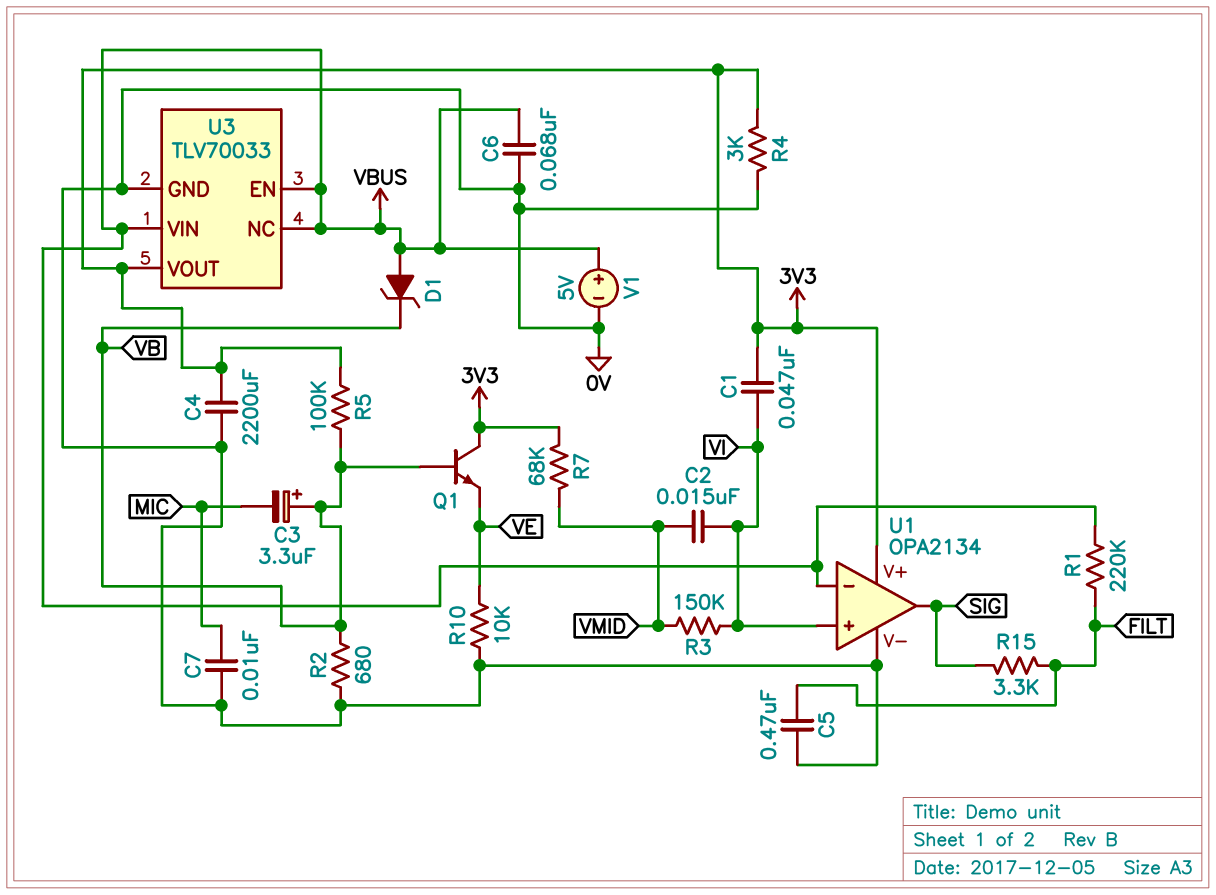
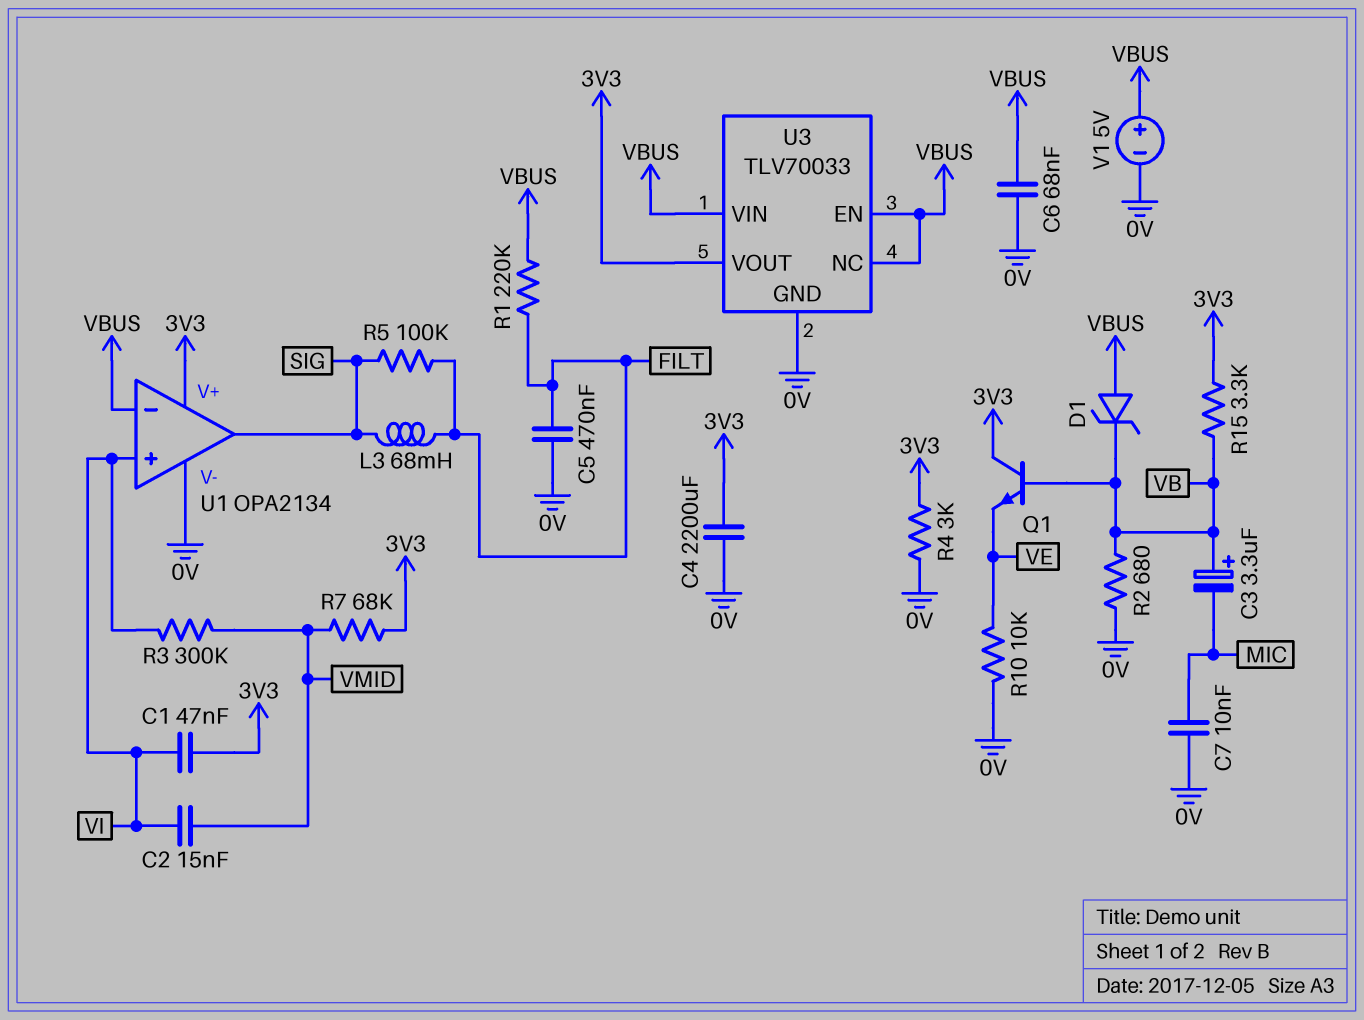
L3: none -> 68mH (FILT, SIG)
R3: 150k (VI, VMID) -> 300k (VI, VMID)
R5: 100k (3V3, VB) -> 100k (FILT, SIG)
R15: 3.3k (FILT, SIG) -> 3.3k (3V3, VB)

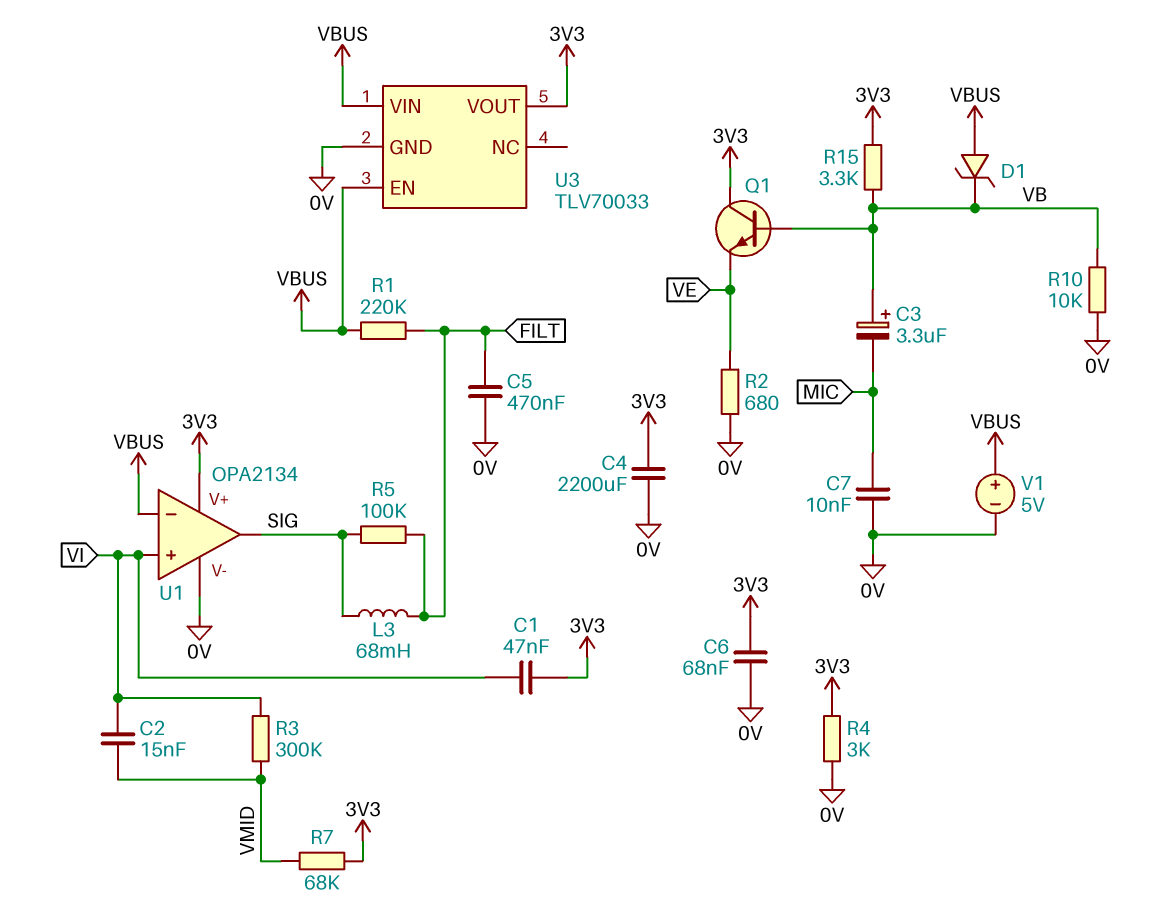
C6: 68nF (0V, VBUS) -> 68nF (0V, 3V3)
R2: 680 (0V, VB) -> 680 (0V, VE)
R10: 10k (0V, VE) -> 10k (0V, VB)
U3 pin NC: VBUS -> none

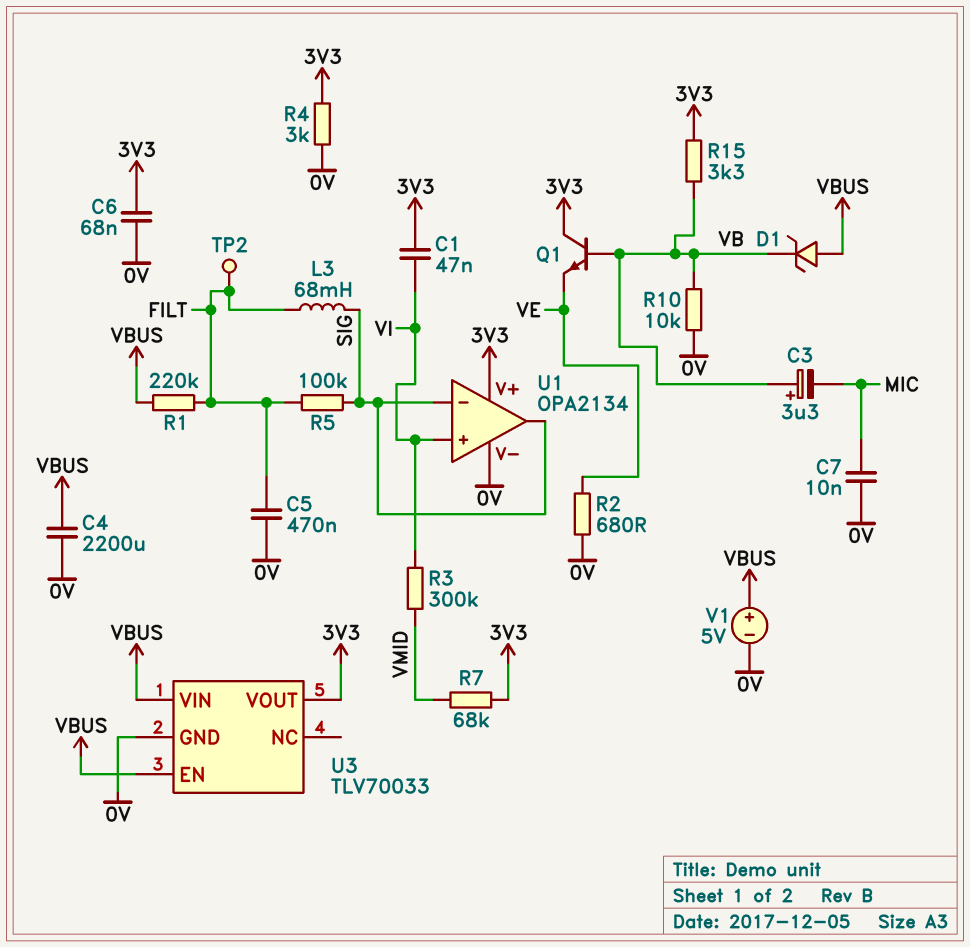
C2: 15nF (VI, VMID) -> none
C4: 2200uF (0V, 3V3) -> 2200uF (0V, VBUS)
TP2: none -> test point (FILT)
U1 pin in-: VBUS -> SIG

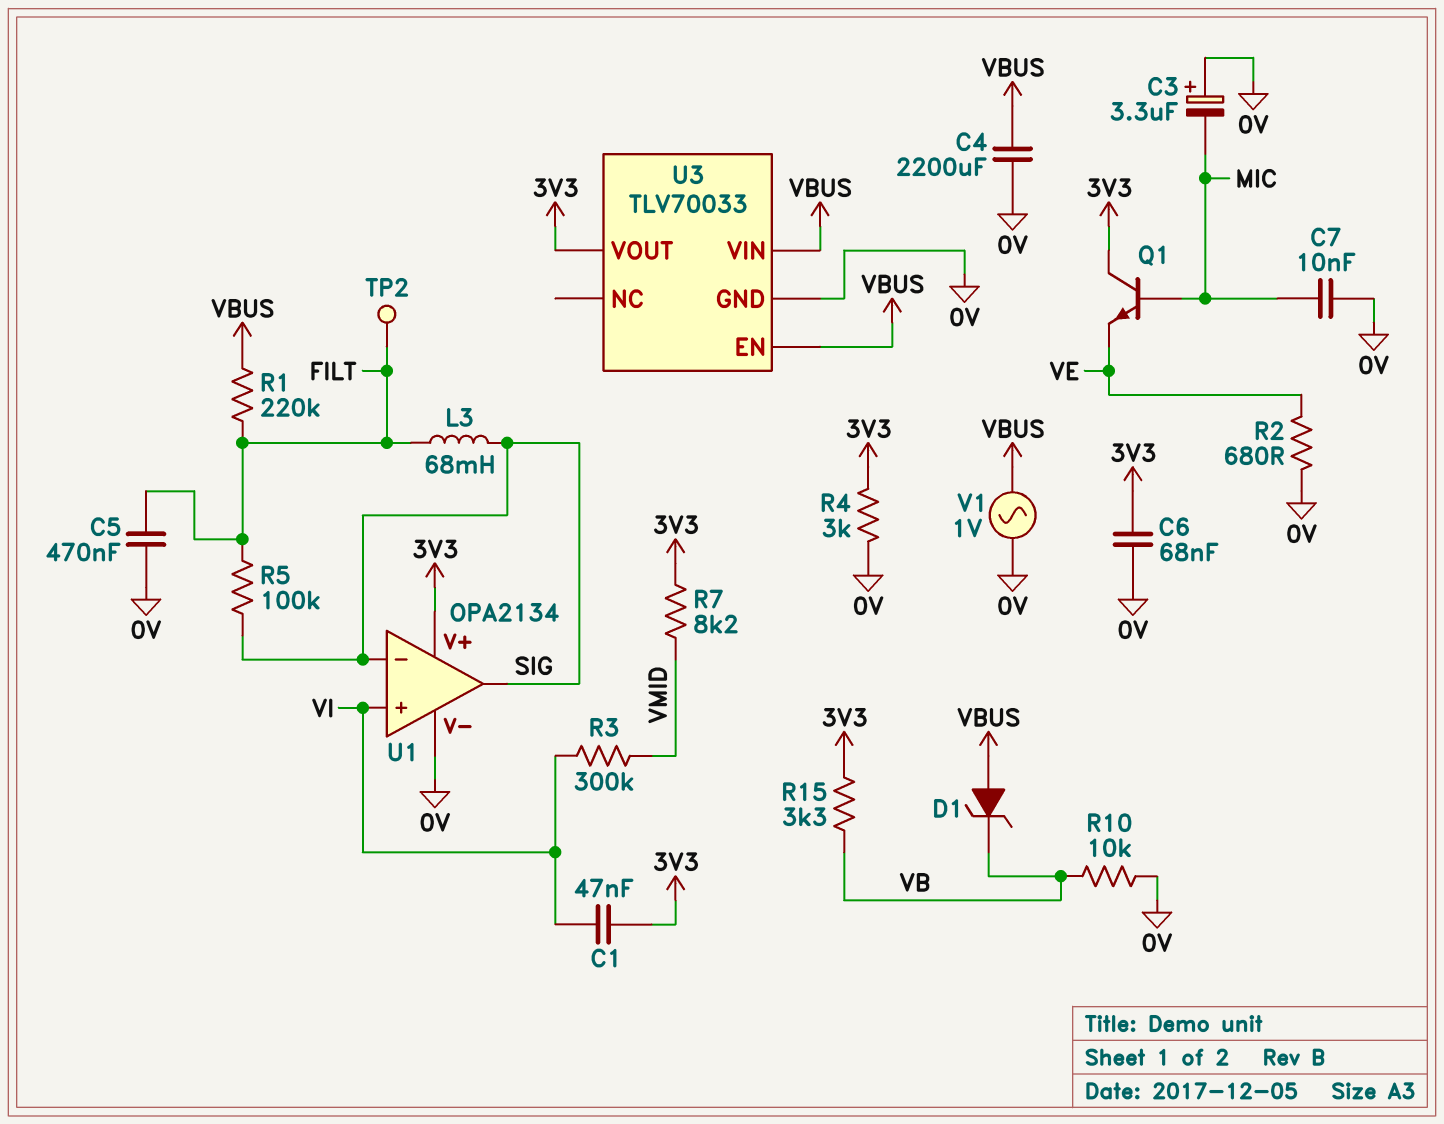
C3: 3.3uF (plus VB, minus MIC) -> 3.3uF (plus 0V, minus MIC)
Q1: NPN (B VB, C 3V3, E VE) -> NPN (B MIC, C 3V3, E VE)
R7: 68k (3V3, VMID) -> 8.2k (3V3, VMID)
V1: 5V (plus VBUS, minus 0V) -> AC 1V (0V, VBUS)

